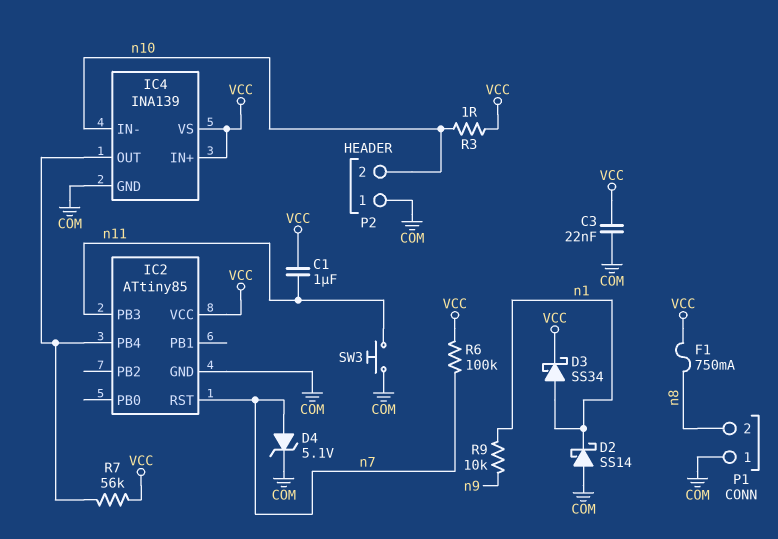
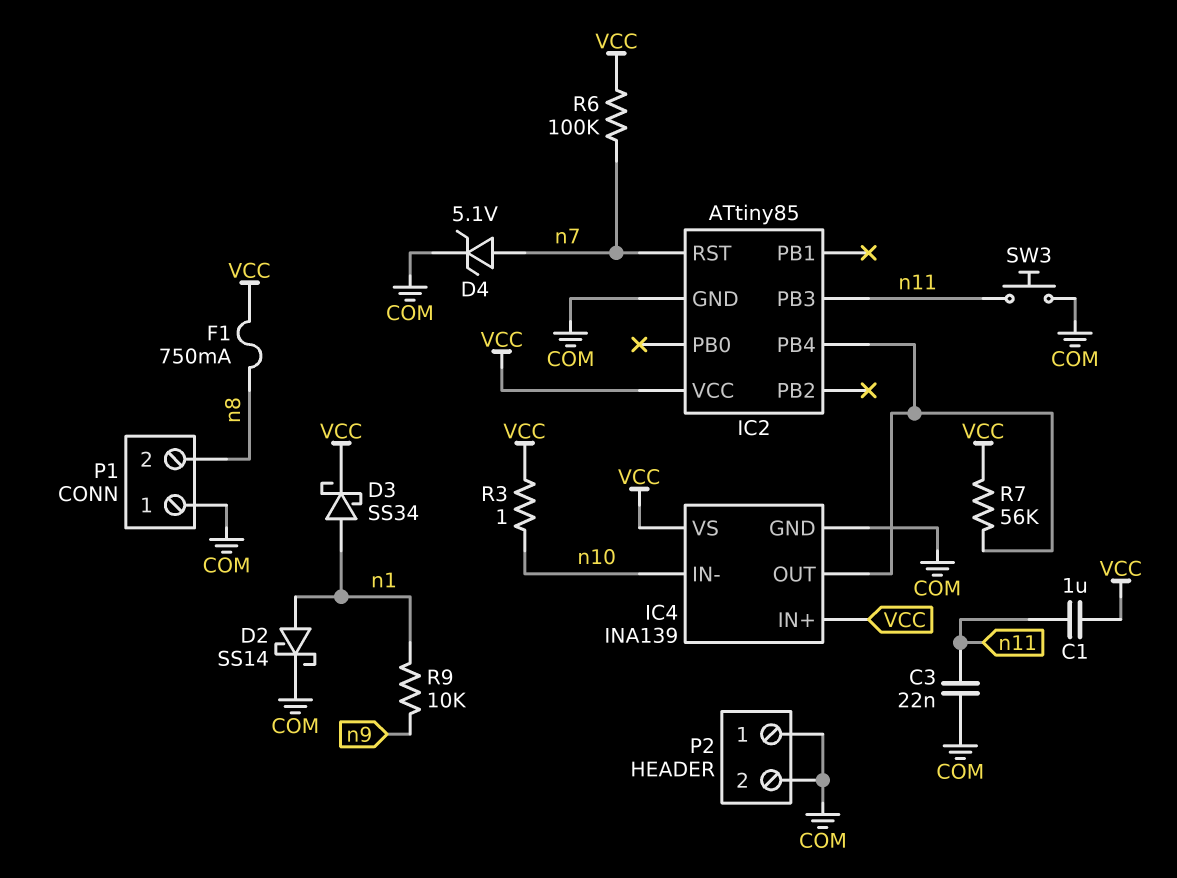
C3: 22nF (COM, VCC) -> 22nF (COM, n11)
D2: schottky SS14 (A COM, K n1) -> schottky SS14 (A n1, K COM)
P2 pin 2: n10 -> COM

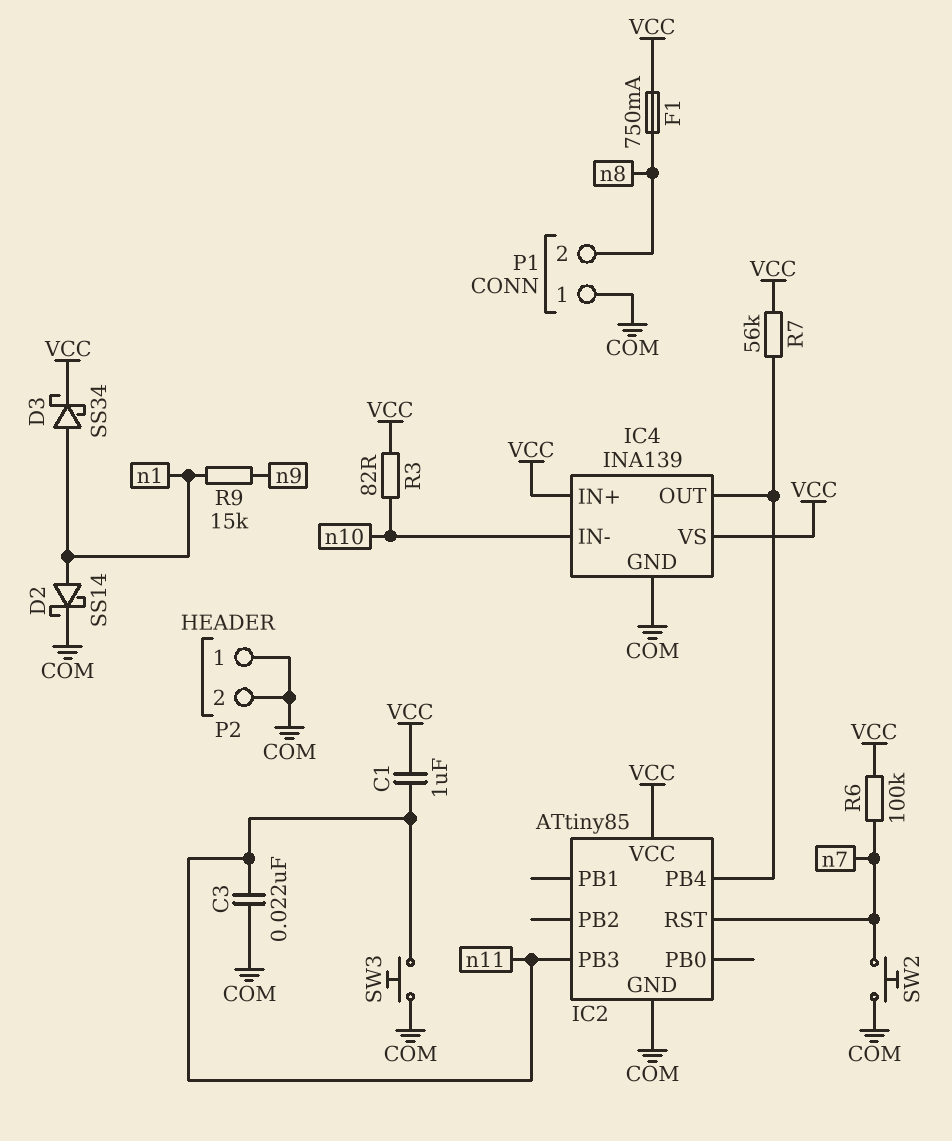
D4: zener 5.1V (A n7, K COM) -> none
R3: 1 (VCC, n10) -> 82 (VCC, n10)
R9: 10k (n1, n9) -> 15k (n1, n9)
SW2: none -> button (COM, n7)

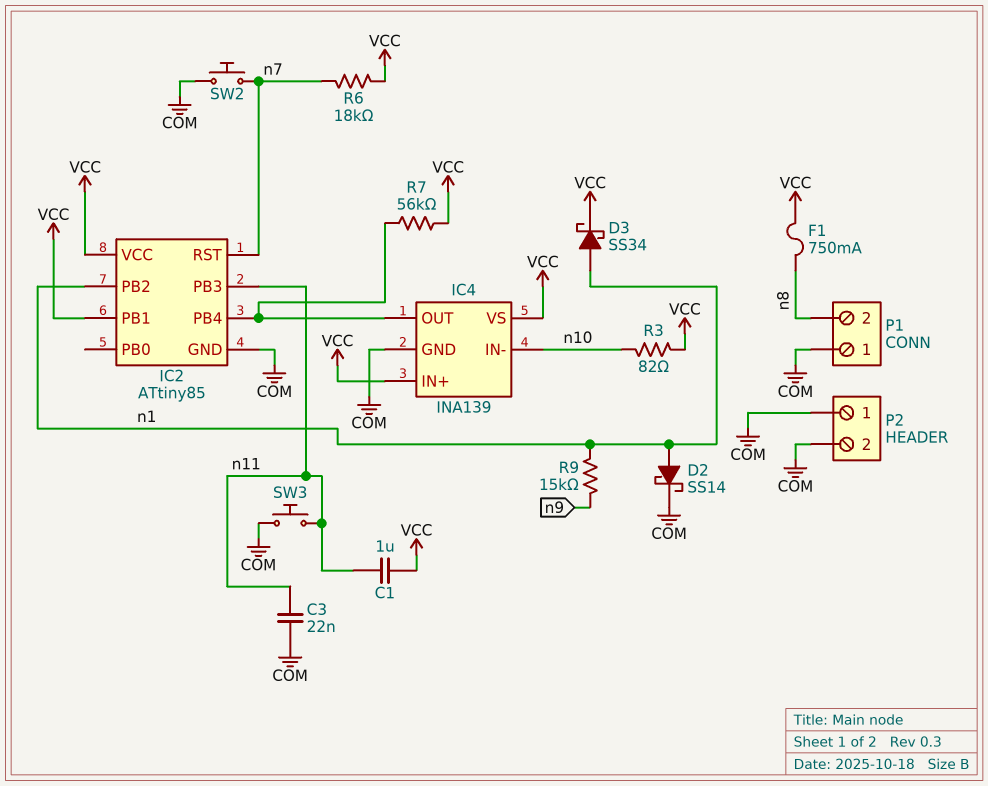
IC2 pin PB1: none -> VCC
IC2 pin PB2: none -> n1
R6: 100k (VCC, n7) -> 18k (VCC, n7)

